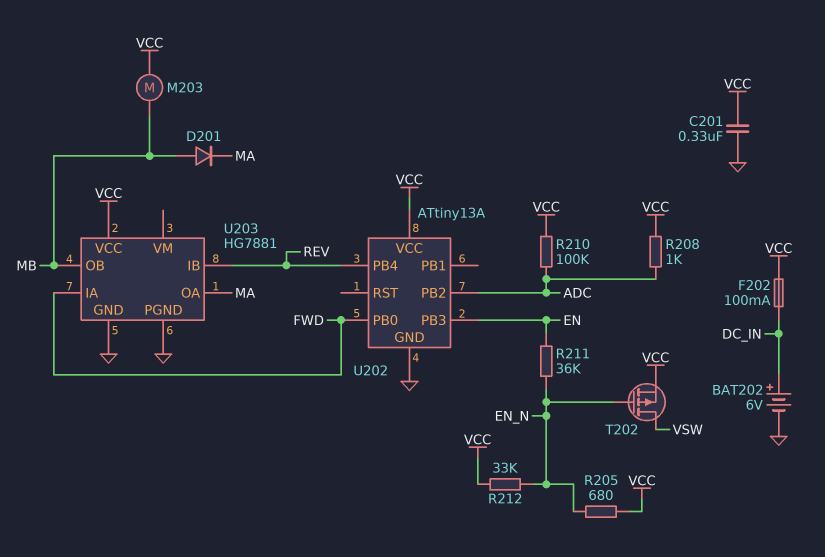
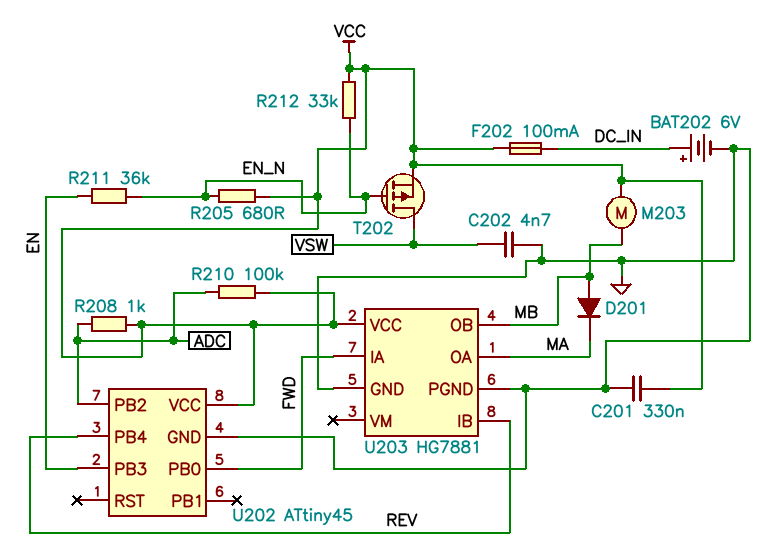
C202: none -> 4.7nF (GND, VSW)
U202: ATtiny13A -> ATtiny45

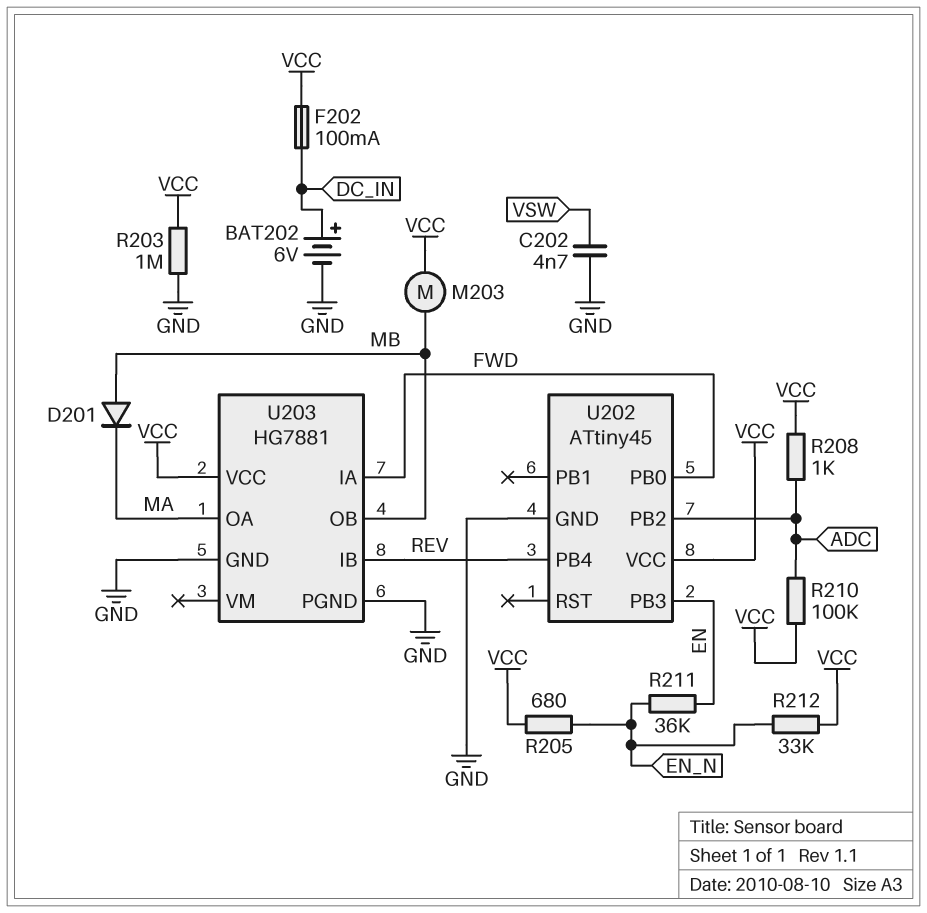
C201: 330nF (GND, VCC) -> none
R203: none -> 1M (GND, VCC)
T202: PMOS (G EN_N, D VSW, S VCC) -> none

